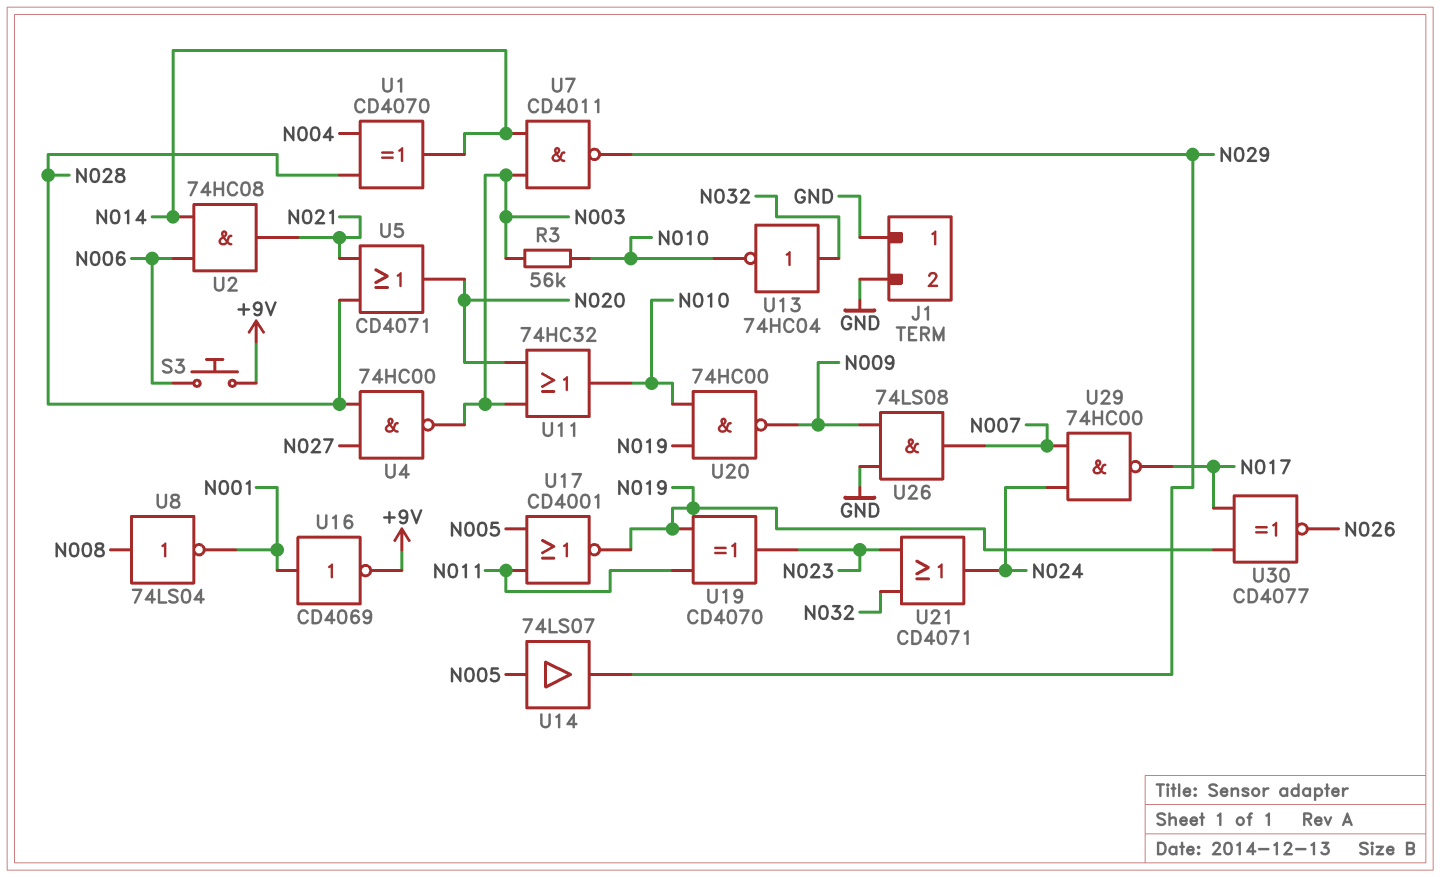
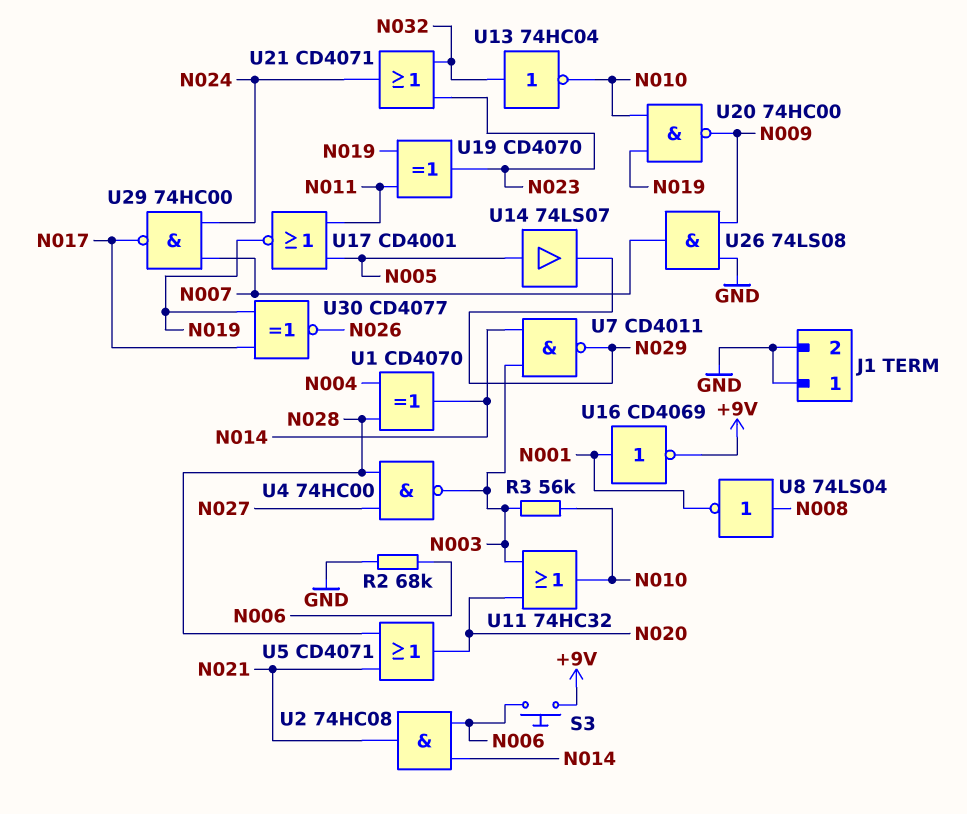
R2: none -> 68k (GND, N006)

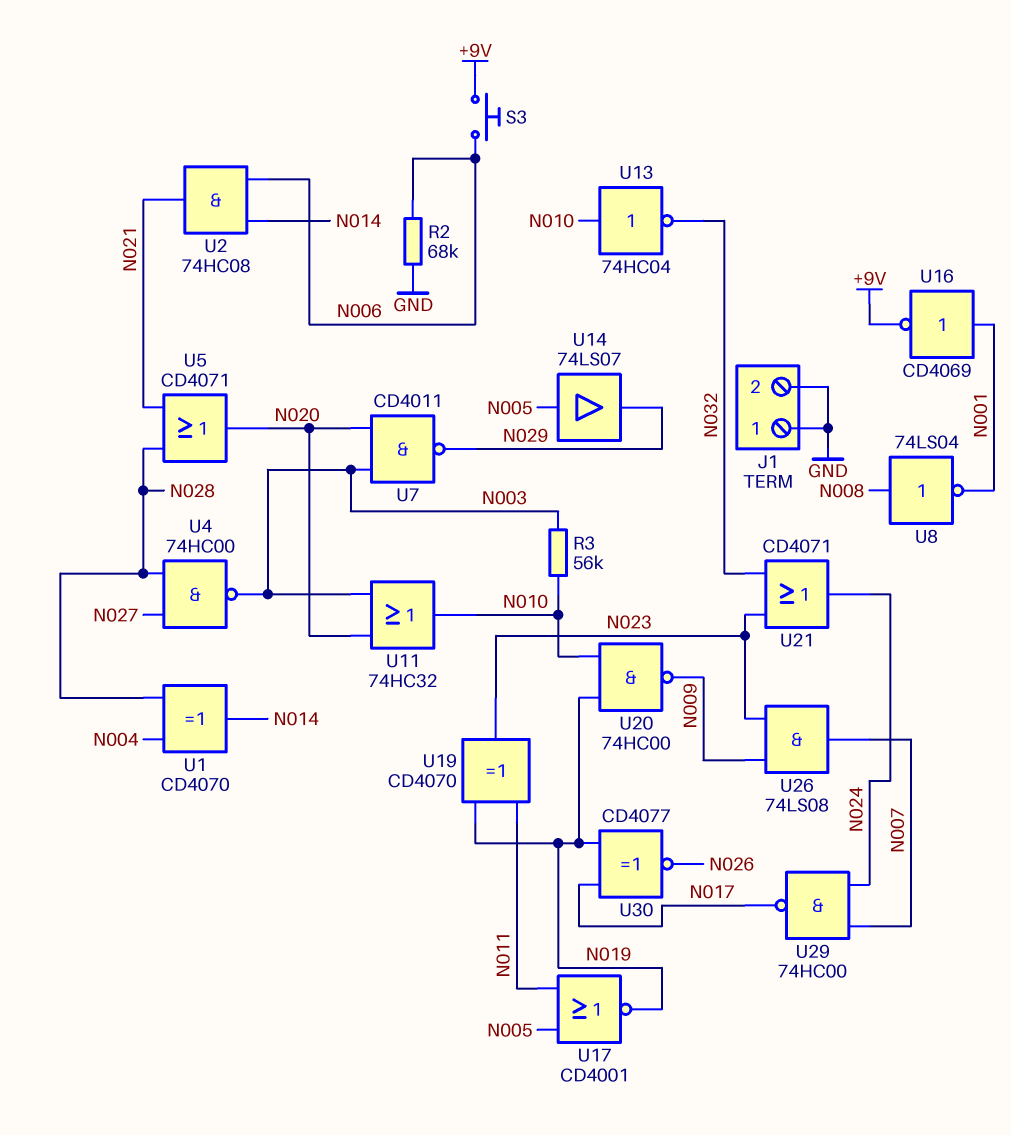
U7: NAND CD4011 (in N003, in N014, out N029) -> NAND CD4011 (in N003, in N020, out N029)
U13: NOT 74HC04 (in N032, out N010) -> NOT 74HC04 (in N010, out N032)
U26: AND 74LS08 (in GND, in N009, out N007) -> AND 74LS08 (in N009, in N023, out N007)

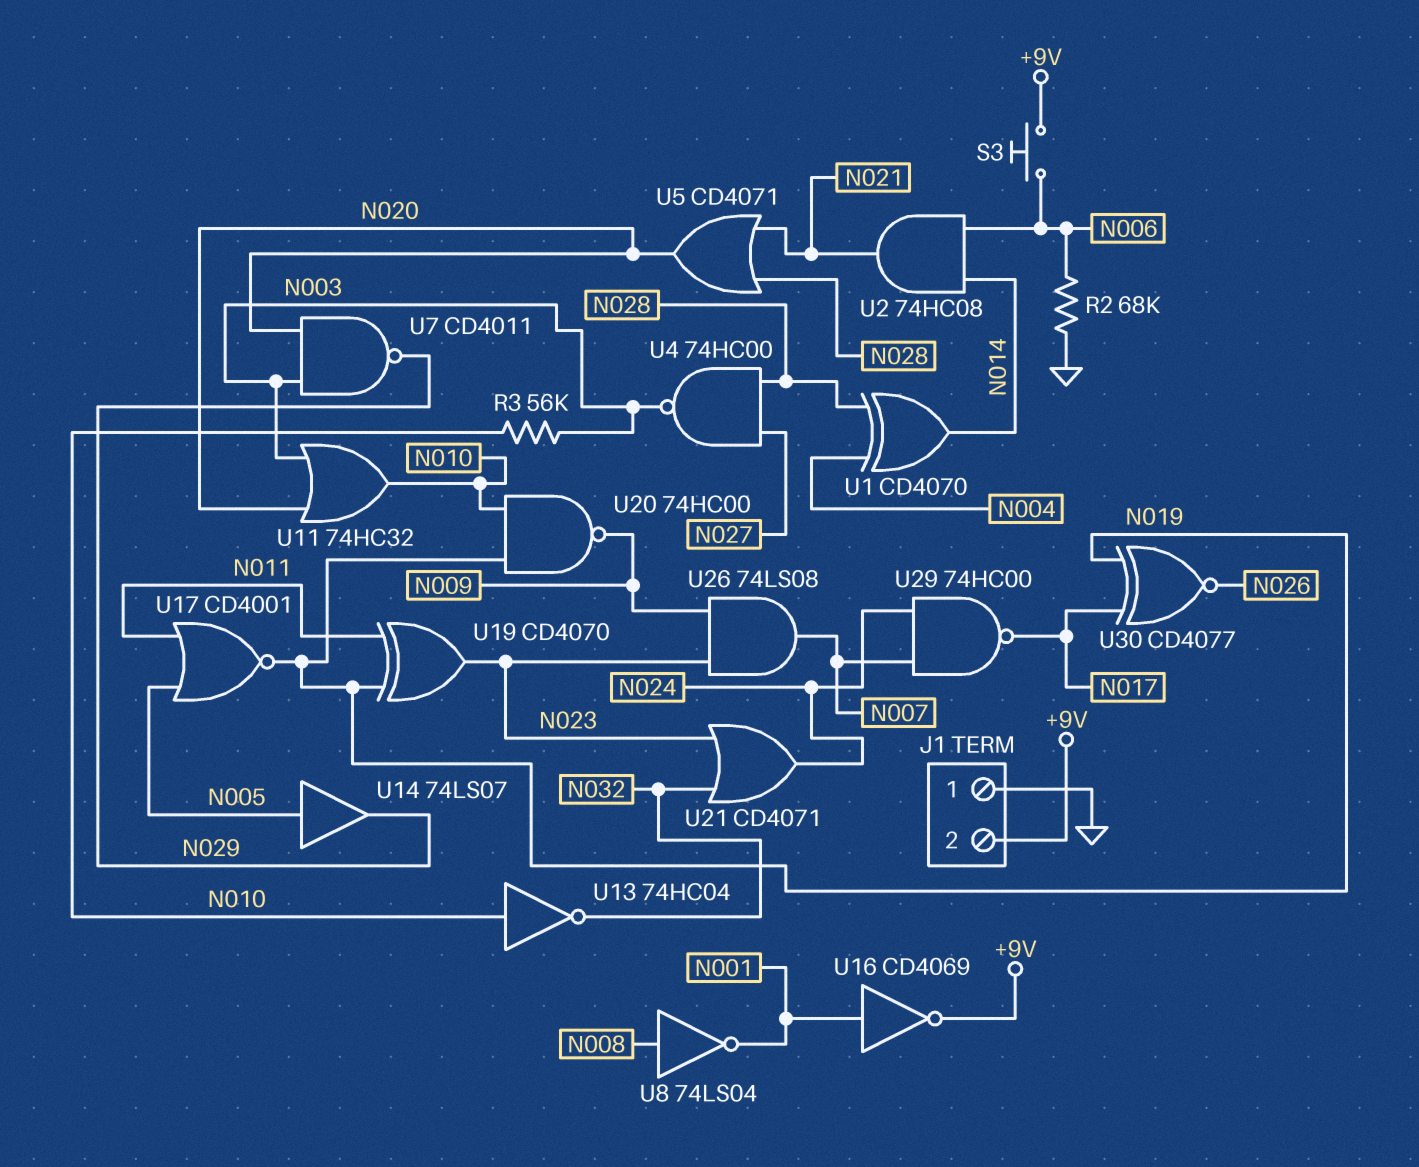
J1 pin 2: GND -> +9V

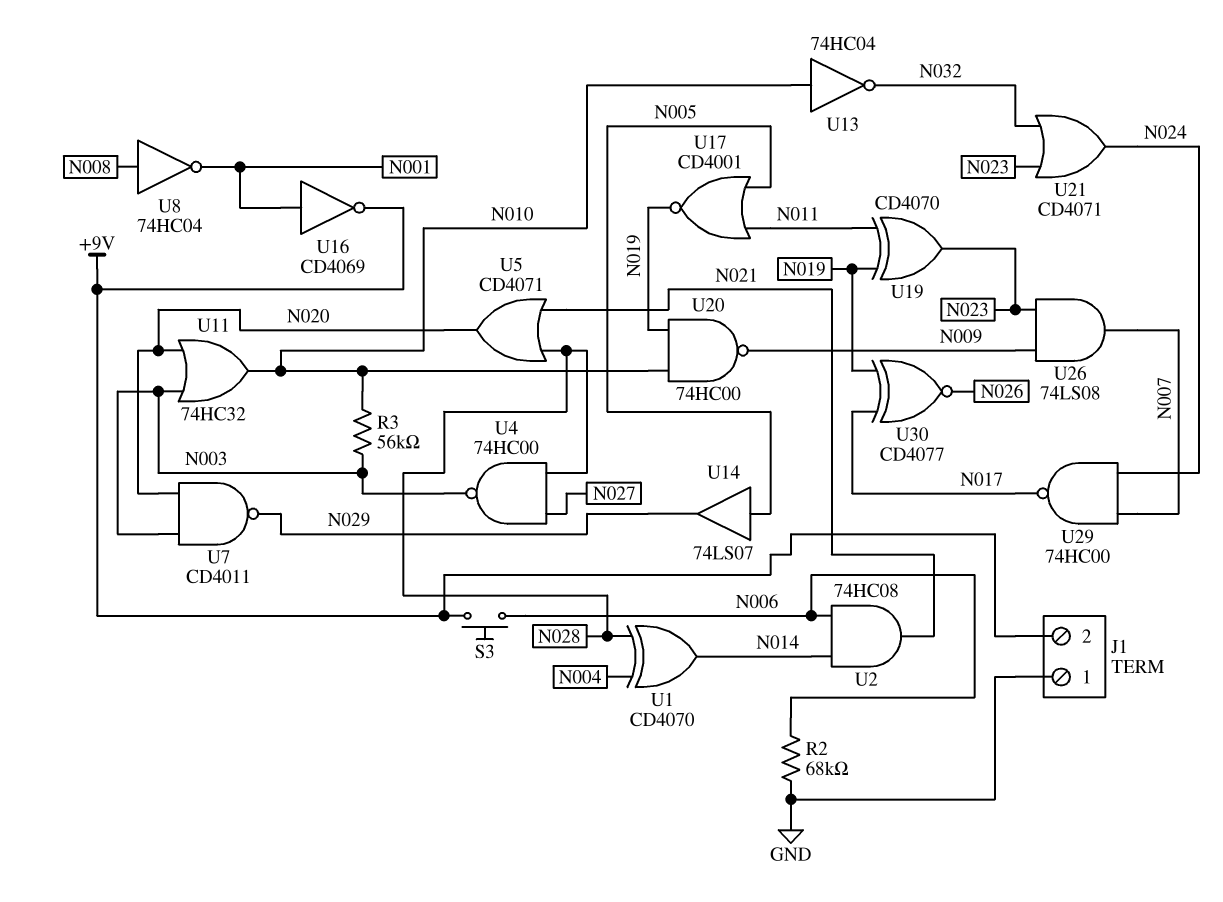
U8: NOT 74LS04 (in N008, out N001) -> NOT 74HC04 (in N008, out N001)

